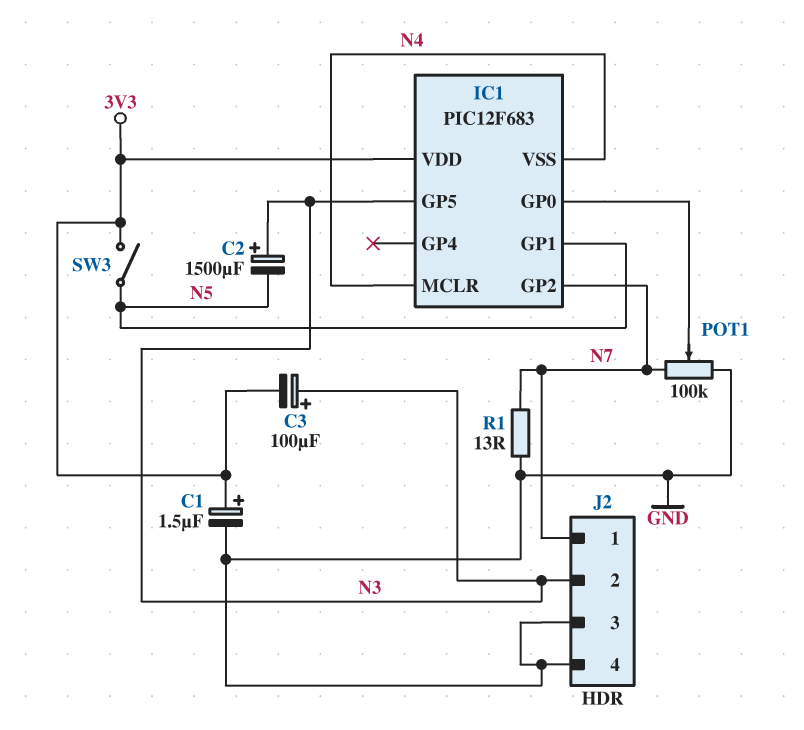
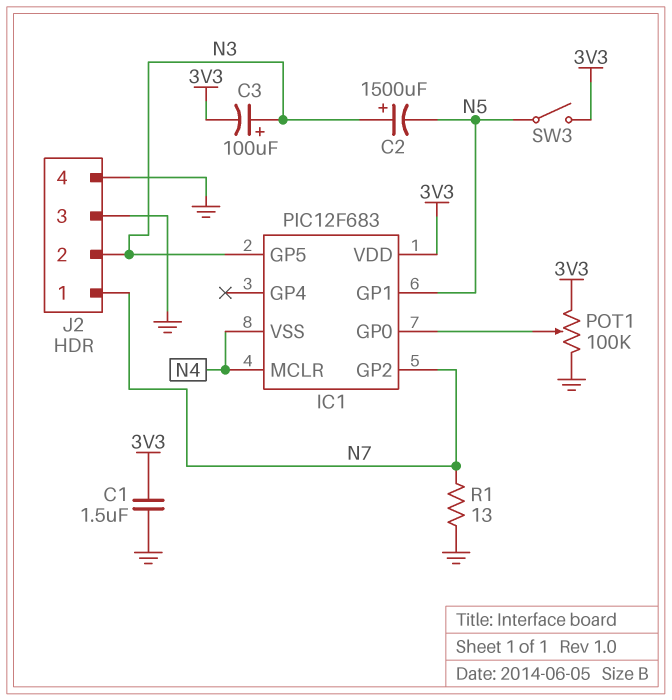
C1: 1.5uF (plus 3V3, minus GND) -> 1.5uF (3V3, GND)
POT1: 100k (GND, N7, wiper IC1/GP0) -> 100k (3V3, GND, wiper IC1/GP0)

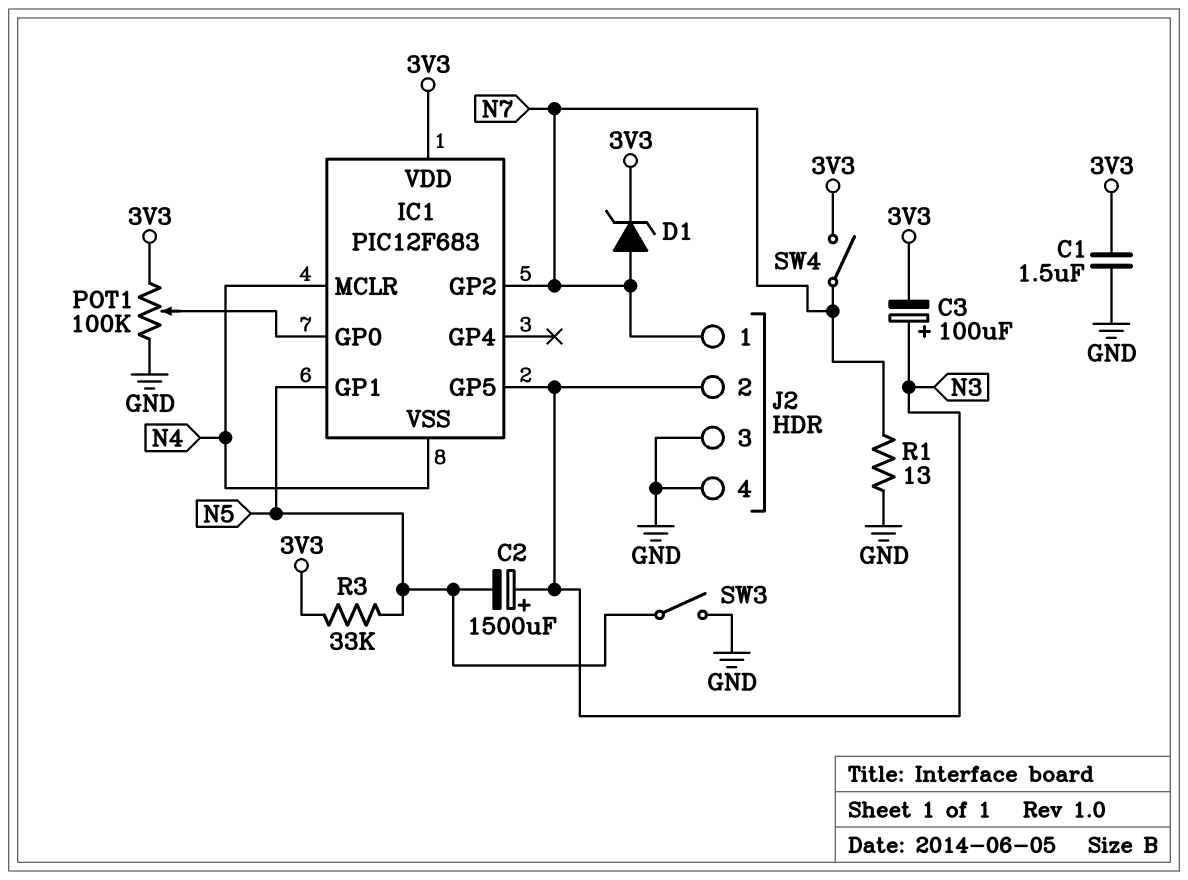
D1: none -> zener (A N7, K 3V3)
R3: none -> 33k (3V3, N5)
SW3: switch (3V3, N5) -> switch (GND, N5)
SW4: none -> switch (3V3, N7)

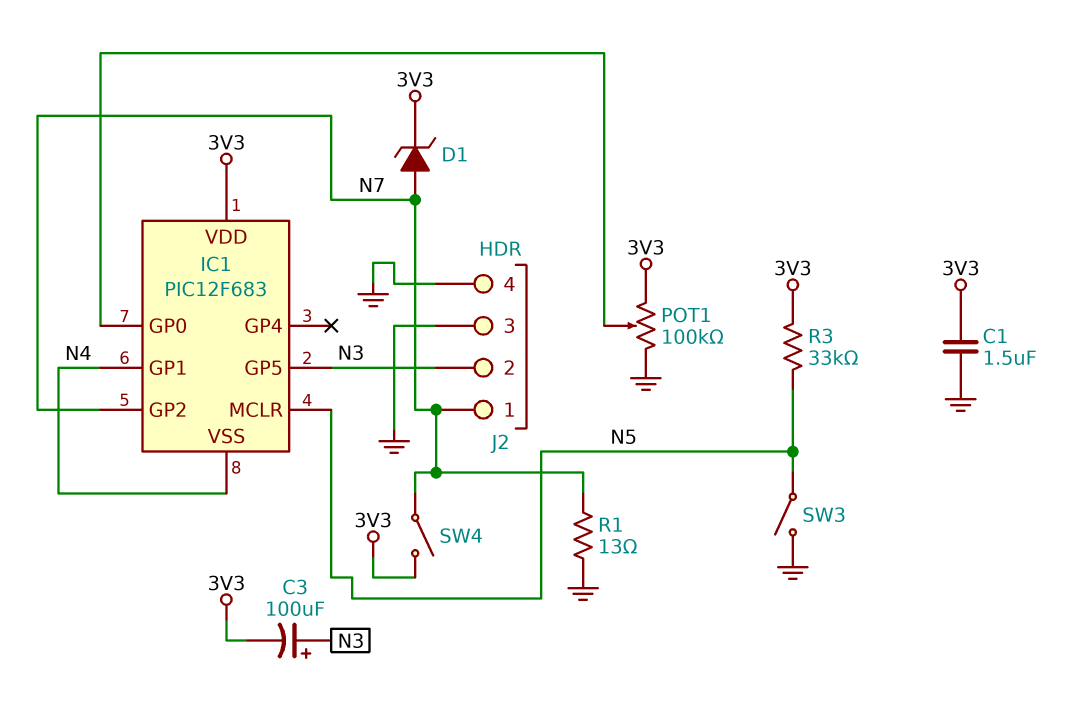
C2: 1500uF (plus N3, minus N5) -> none
IC1 pin GP1: N5 -> N4
IC1 pin MCLR: N4 -> N5

